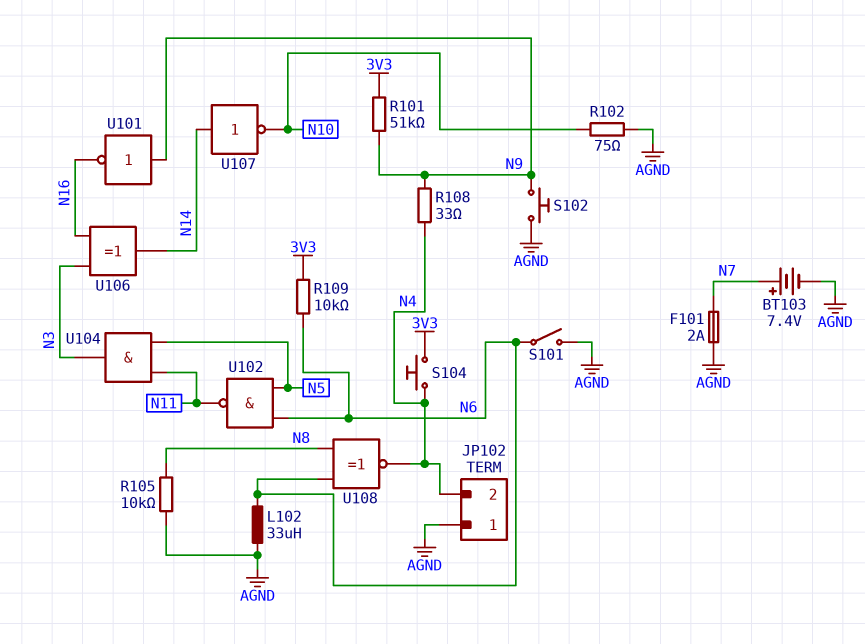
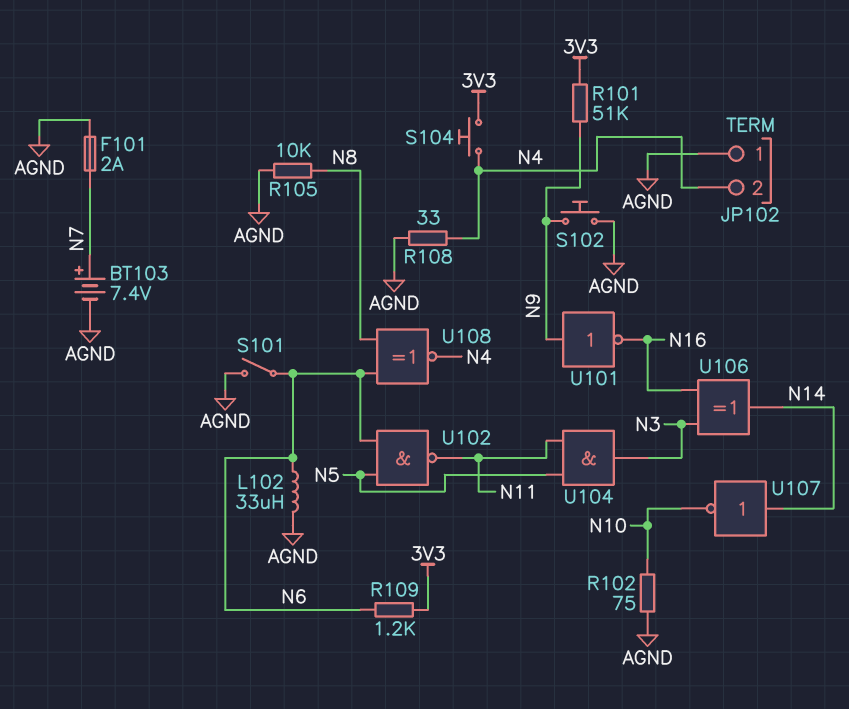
R108: 33 (N4, N9) -> 33 (AGND, N4)
R109: 10k (3V3, N6) -> 1.2k (3V3, N6)

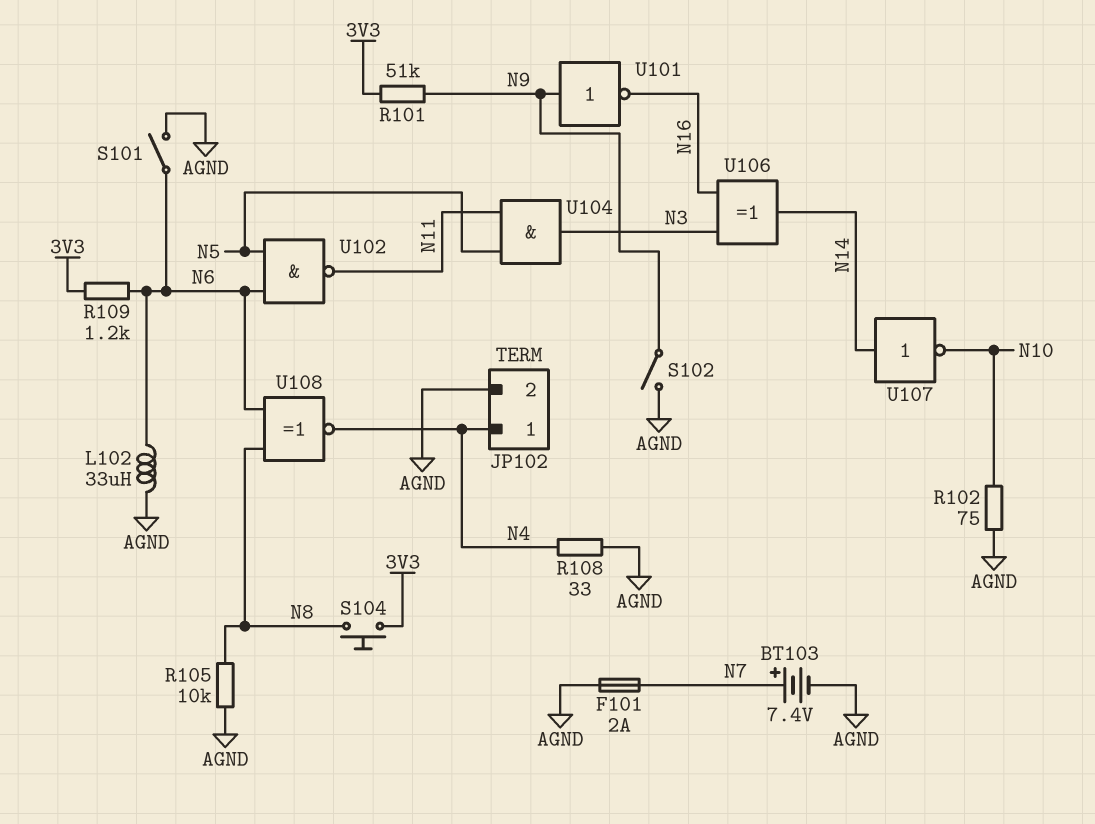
JP102 pin 1: AGND -> N4
JP102 pin 2: N4 -> AGND
S102: button (AGND, N9) -> switch (AGND, N9)
S104: button (3V3, N4) -> button (3V3, N8)

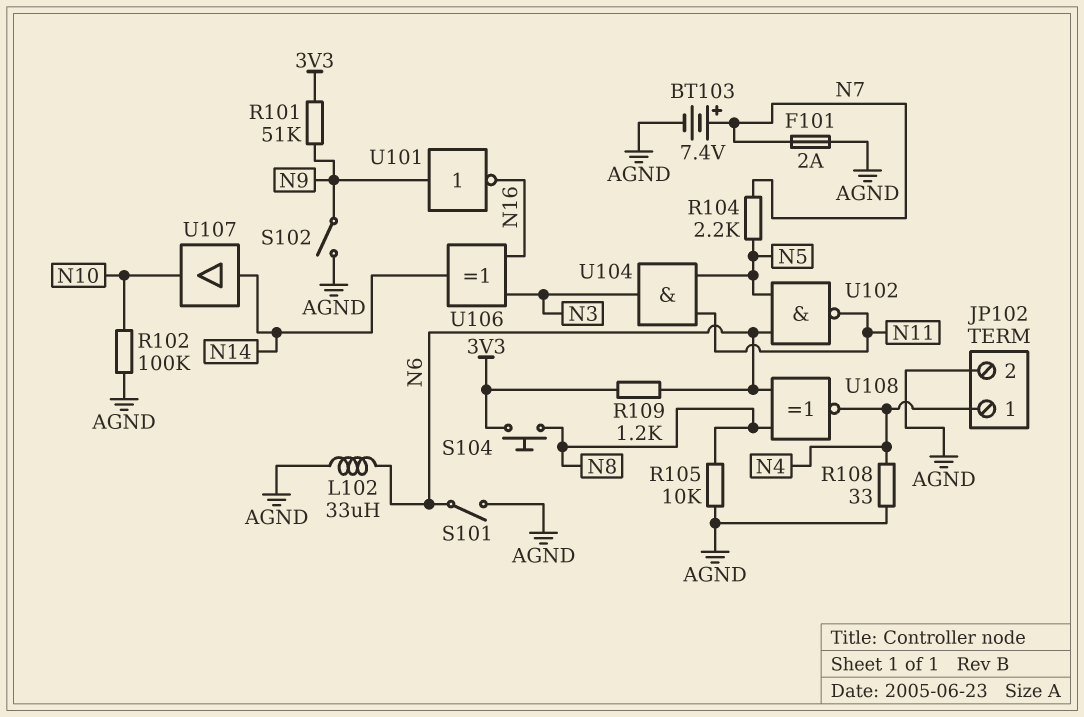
R102: 75 (AGND, N10) -> 100k (AGND, N10)
R104: none -> 2.2k (N5, N7)
U107: NOT (in N14, out N10) -> buffer (in N14, out N10)

